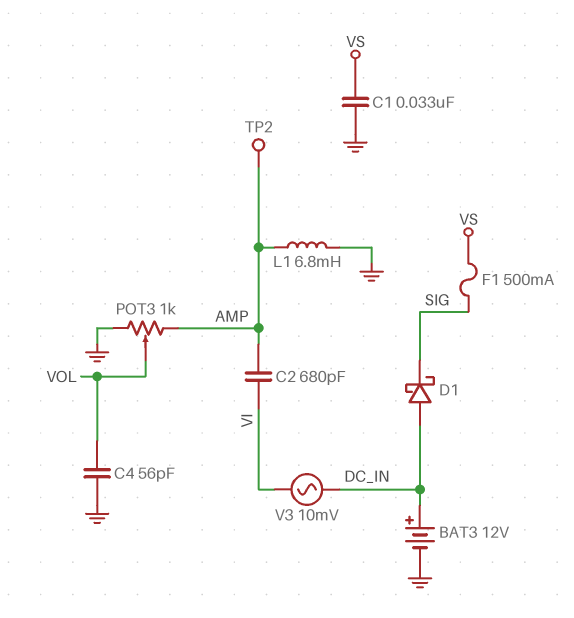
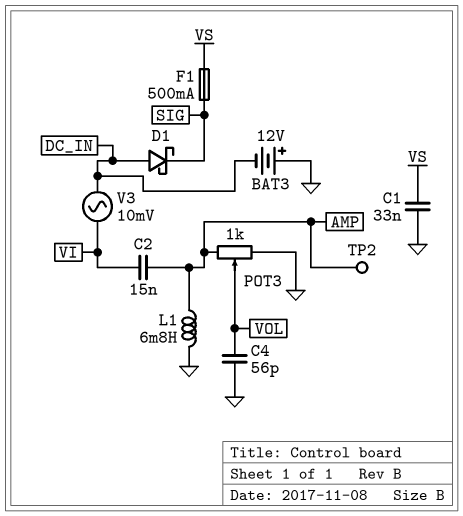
BAT3: 12V (plus DC_IN, minus GND) -> 12V (plus GND, minus DC_IN)
C2: 680pF (AMP, VI) -> 15nF (AMP, VI)

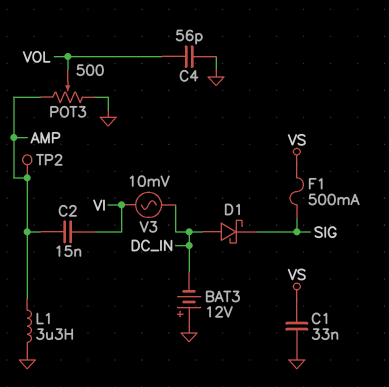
L1: 6.8mH (AMP, GND) -> 3.3uH (AMP, GND)
POT3: 1k (AMP, GND, wiper VOL) -> 500 (AMP, GND, wiper VOL)

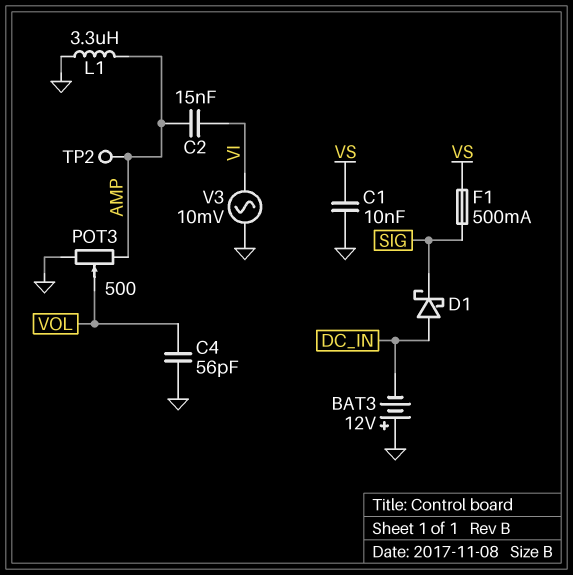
C1: 33nF (GND, VS) -> 10nF (GND, VS)
V3: AC 10mV (DC_IN, VI) -> AC 10mV (GND, VI)

